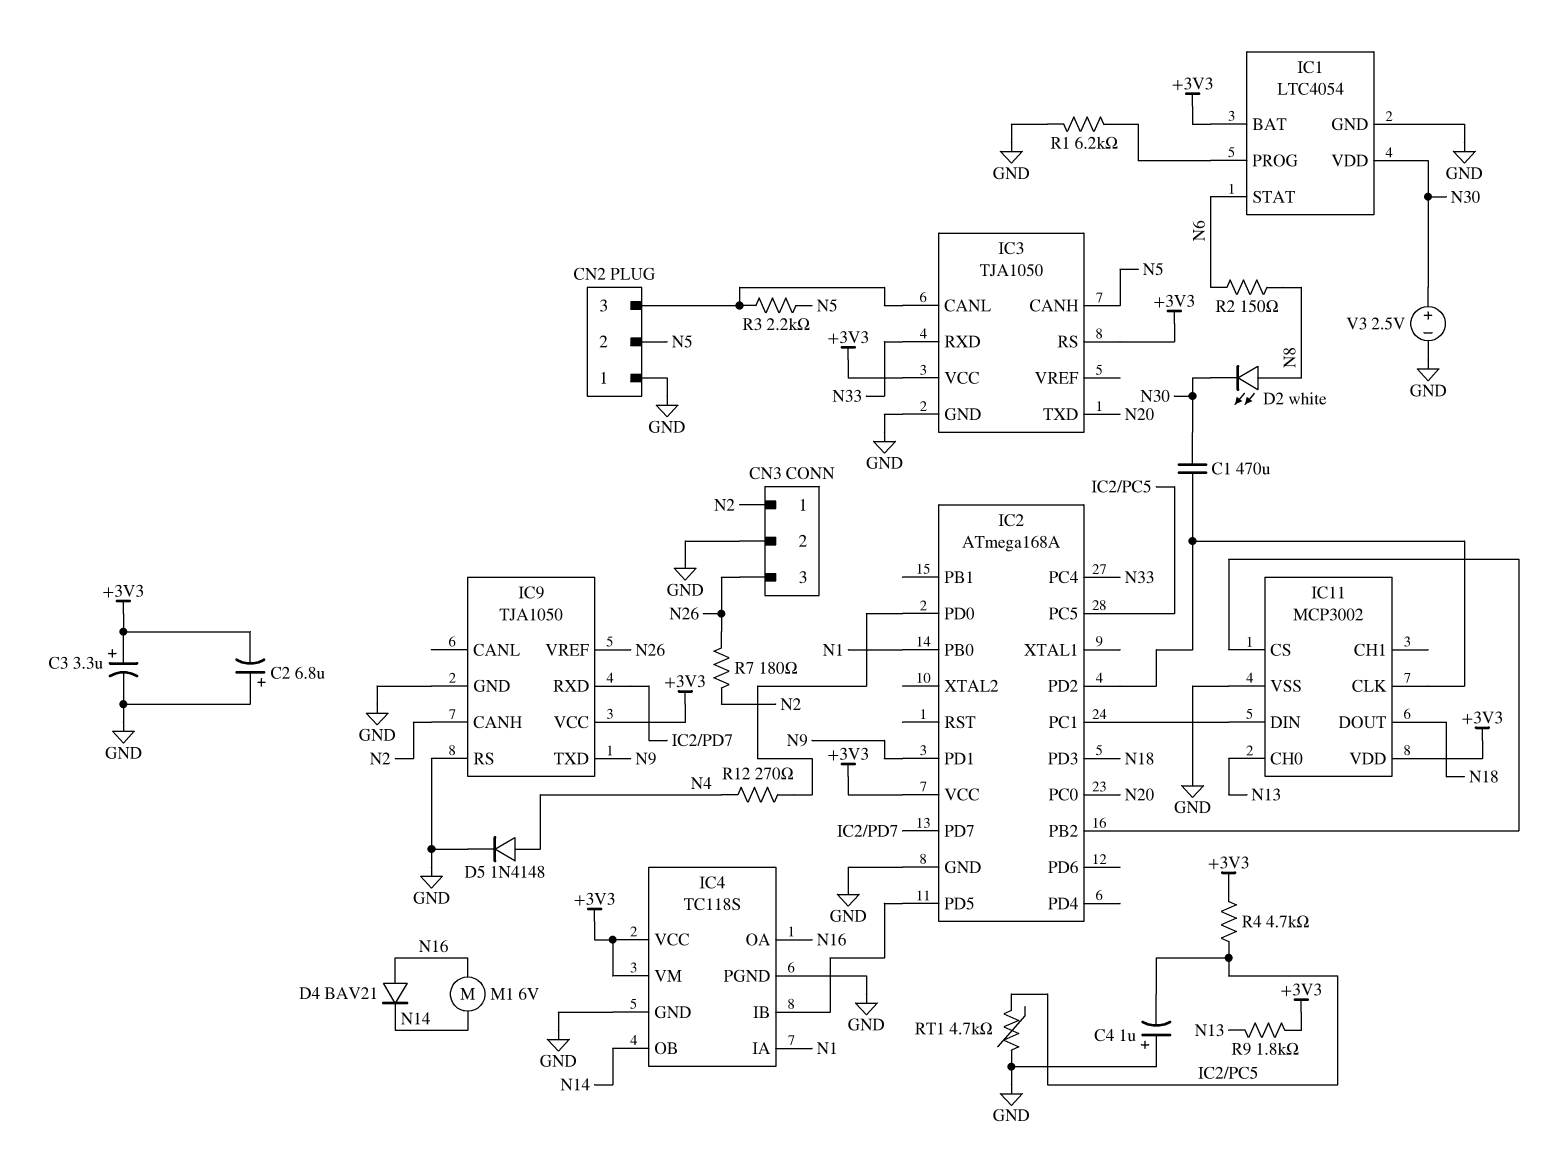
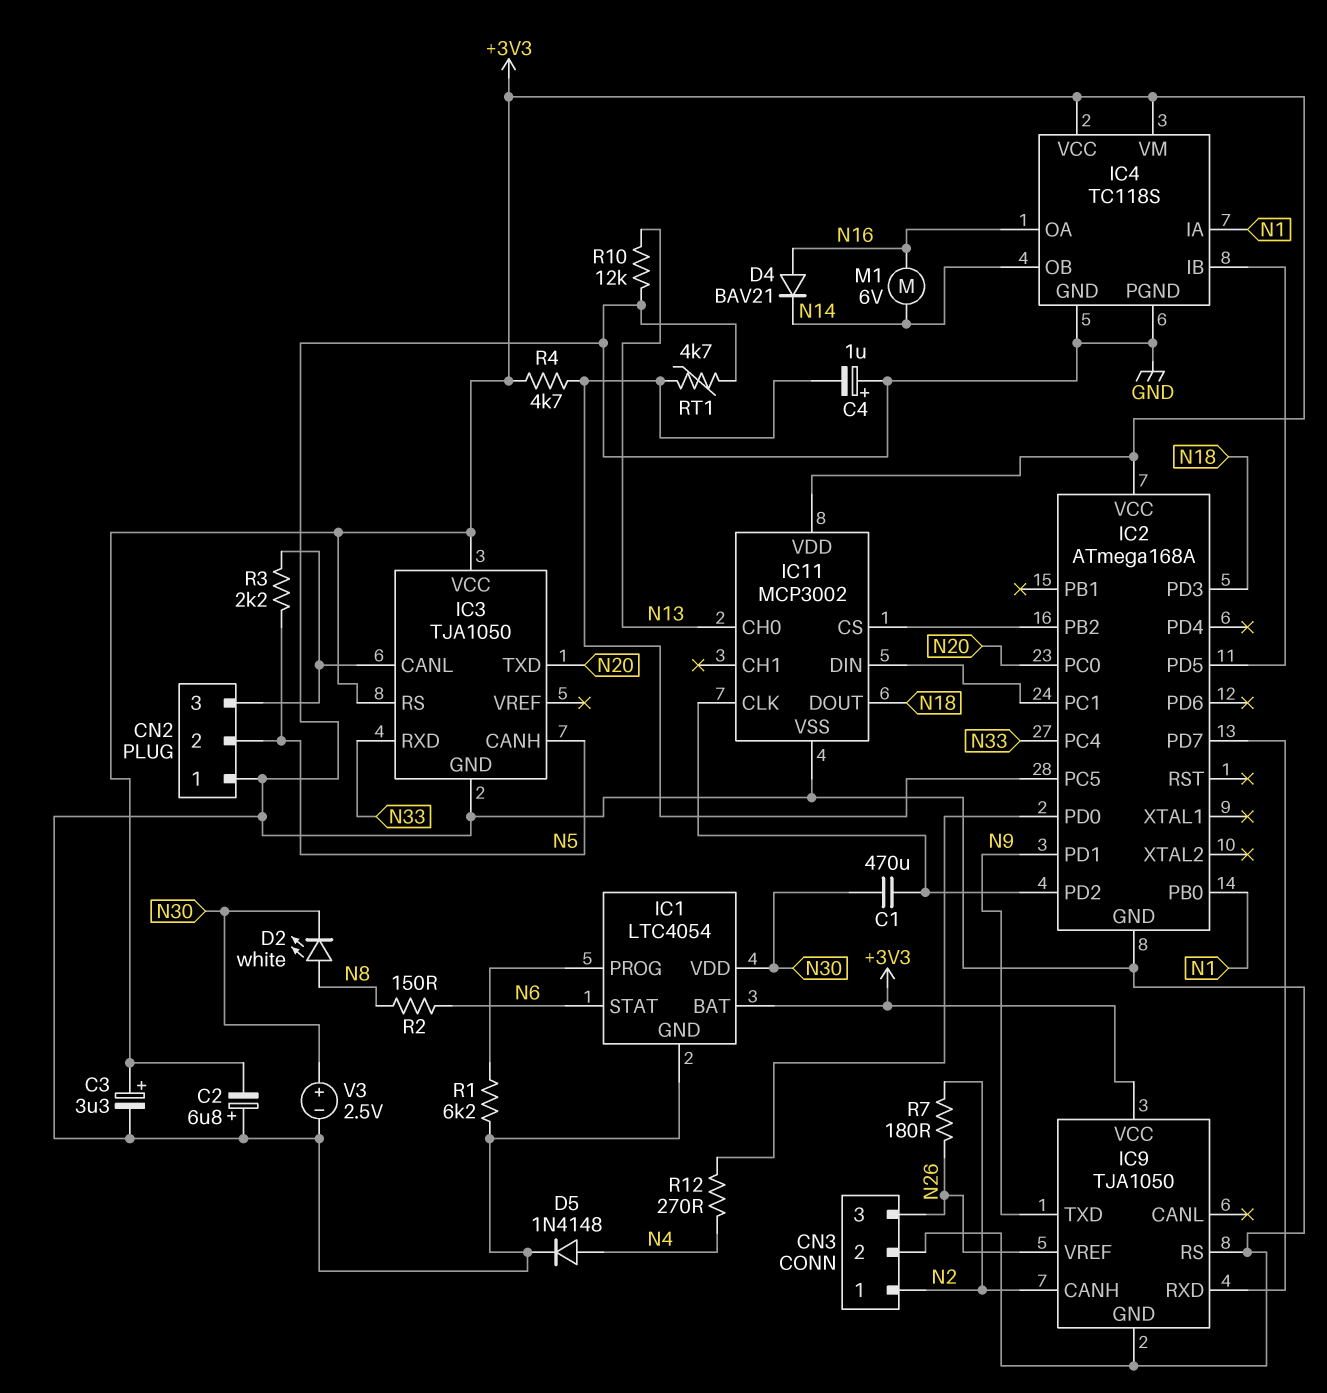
R9: 1.8k (+3V3, N13) -> none
R10: none -> 12k (GND, N13)

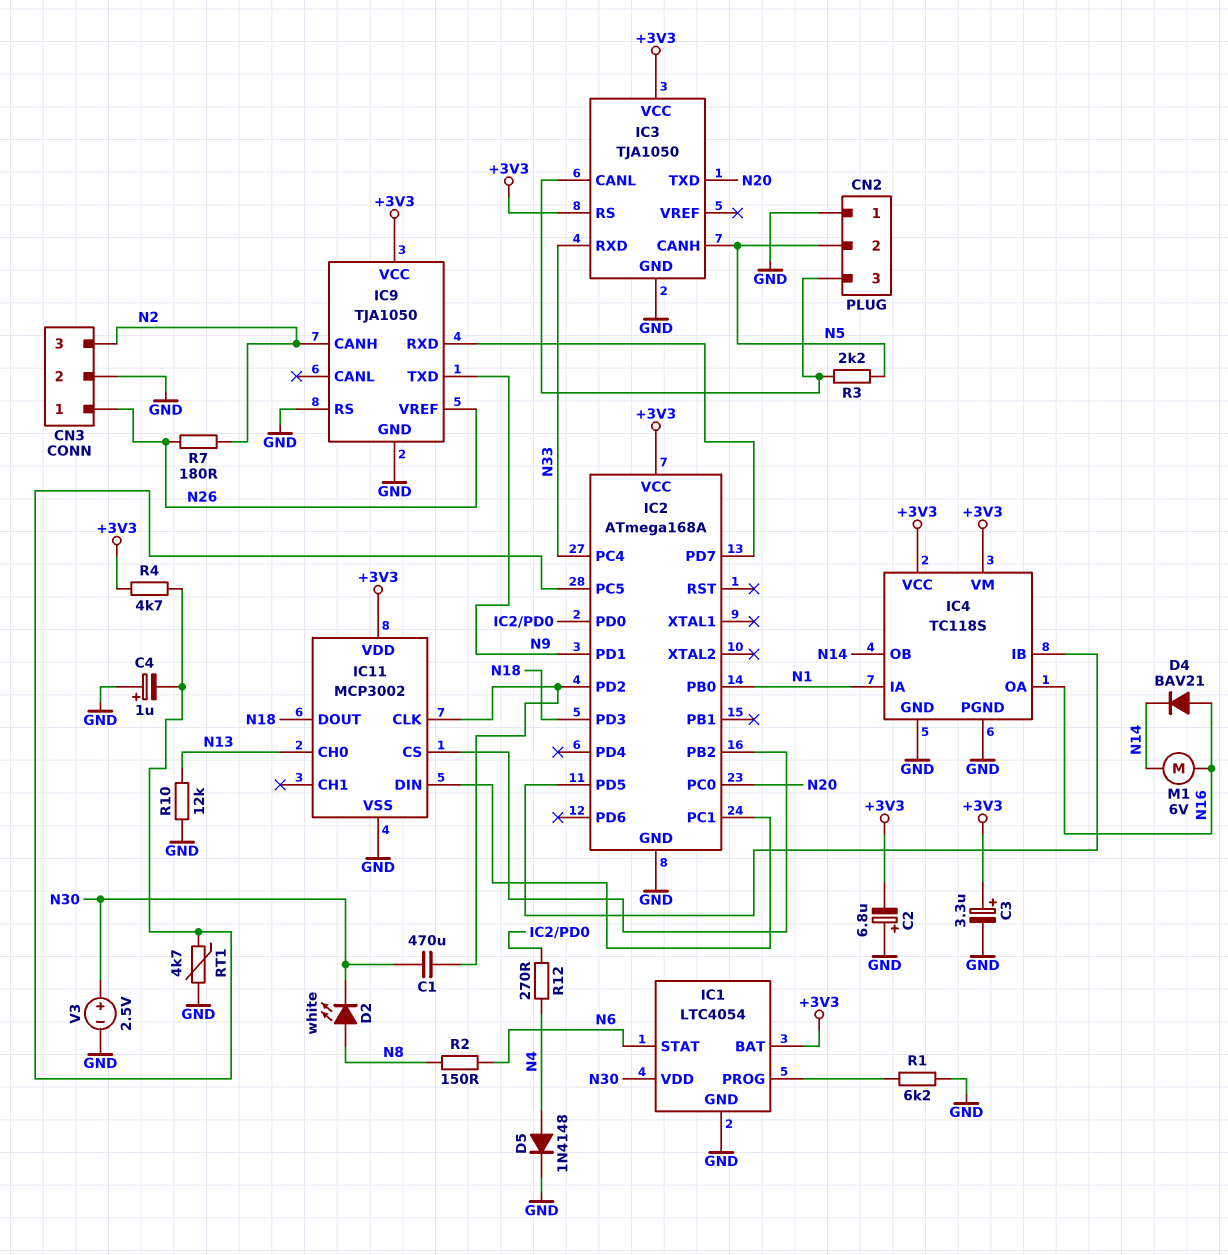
CN3 pin 1: N2 -> N26
CN3 pin 3: N26 -> N2

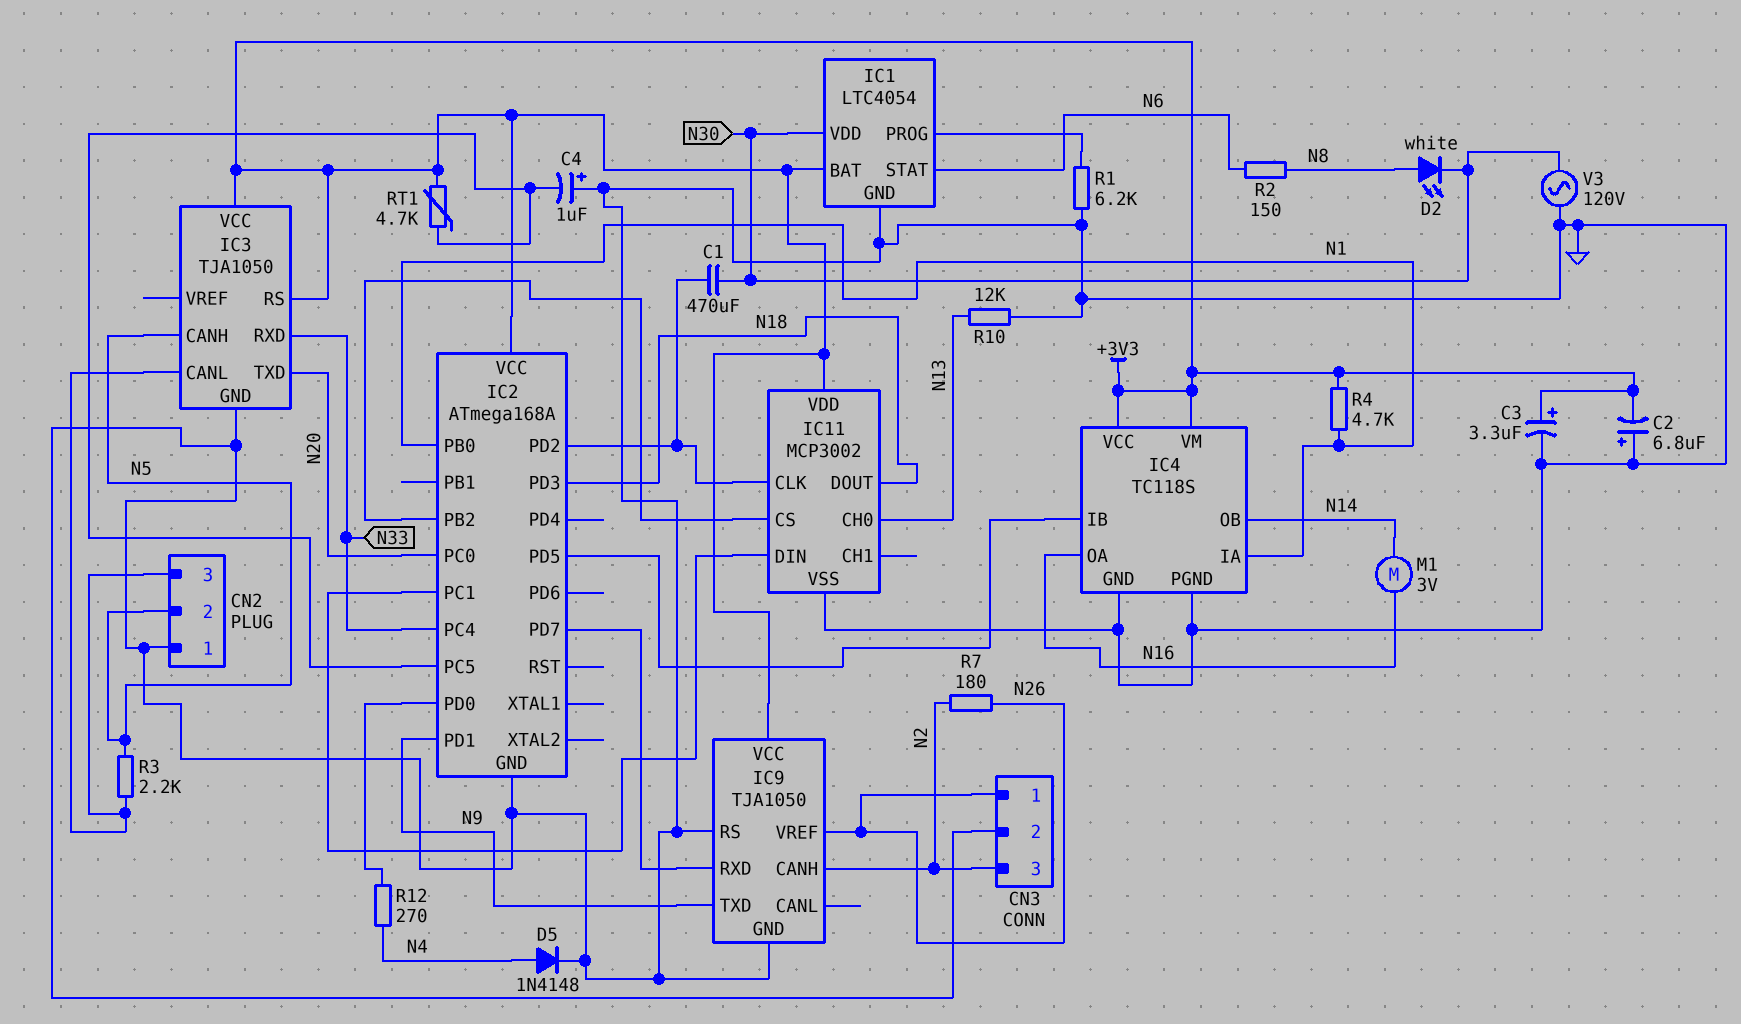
D4: diode BAV21 (A N16, K N14) -> none
M1: motor 6V (N14, N16) -> motor 3V (N14, N16)
R4: 4.7k (+3V3, IC2/PC5) -> 4.7k (+3V3, N1)
RT1: 4.7k (GND, IC2/PC5) -> 4.7k (+3V3, IC2/PC5)
V3: 2.5V (plus N30, minus GND) -> AC 120V (GND, N30)

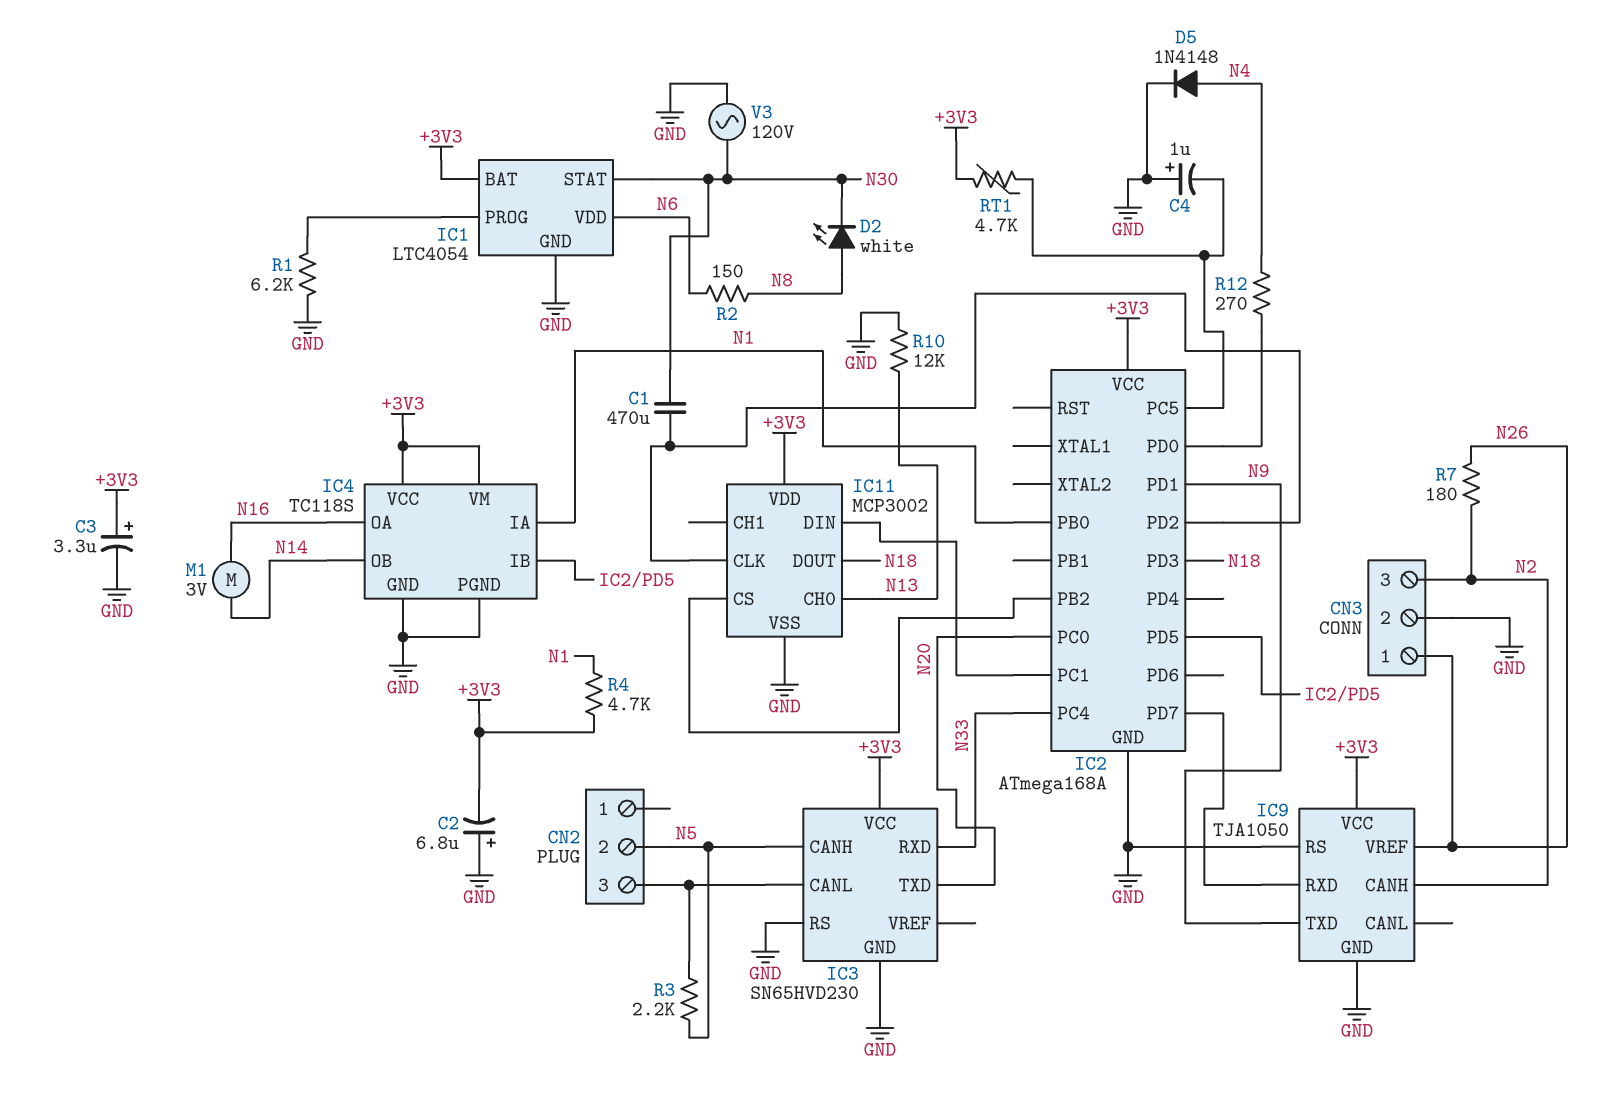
CN2 pin 1: GND -> none
IC1 pin STAT: N6 -> N30
IC1 pin VDD: N30 -> N6
IC3: TJA1050 -> SN65HVD230
IC3 pin RS: +3V3 -> GND

